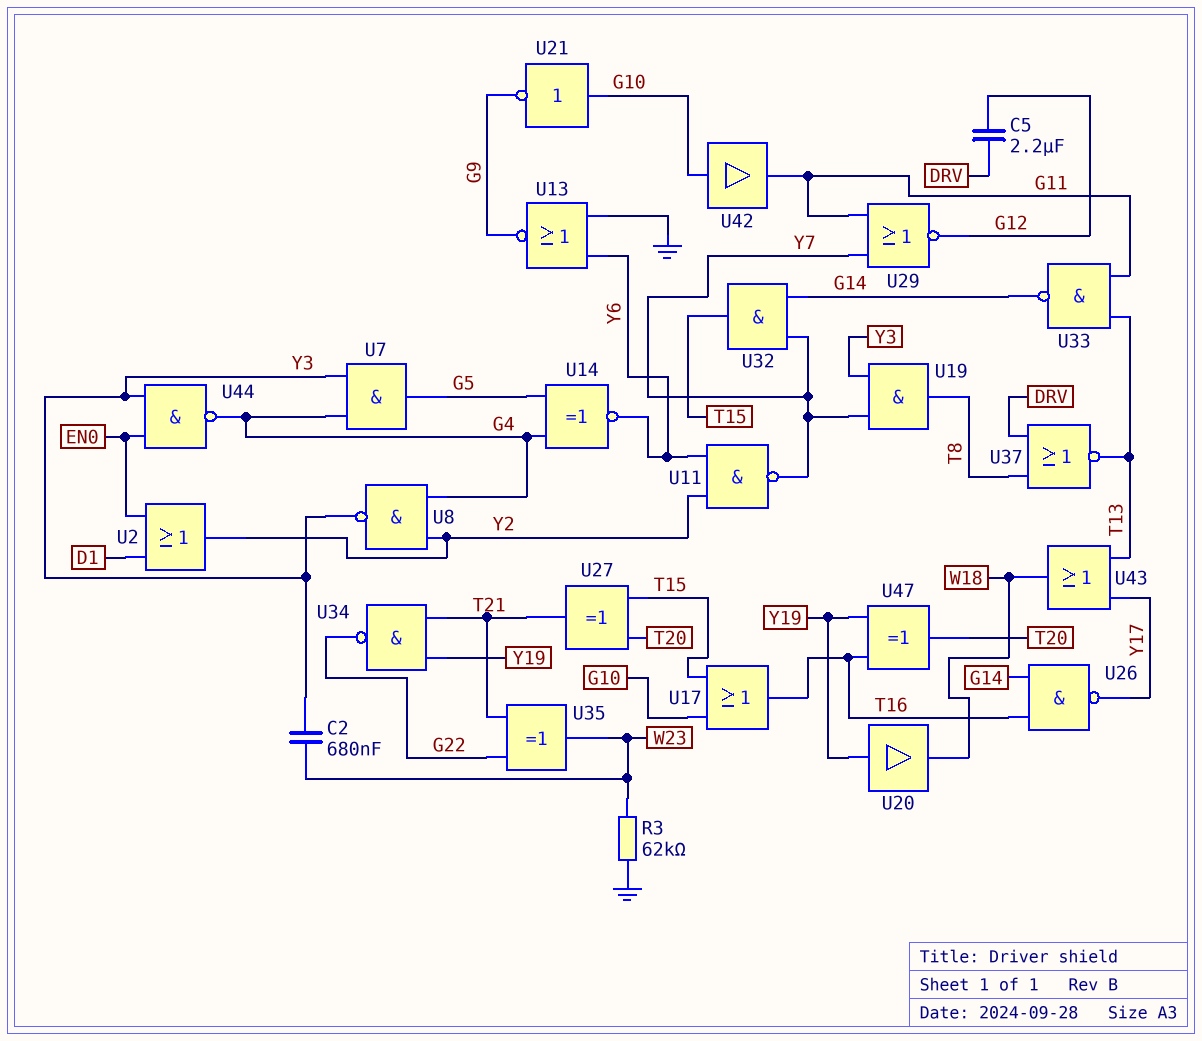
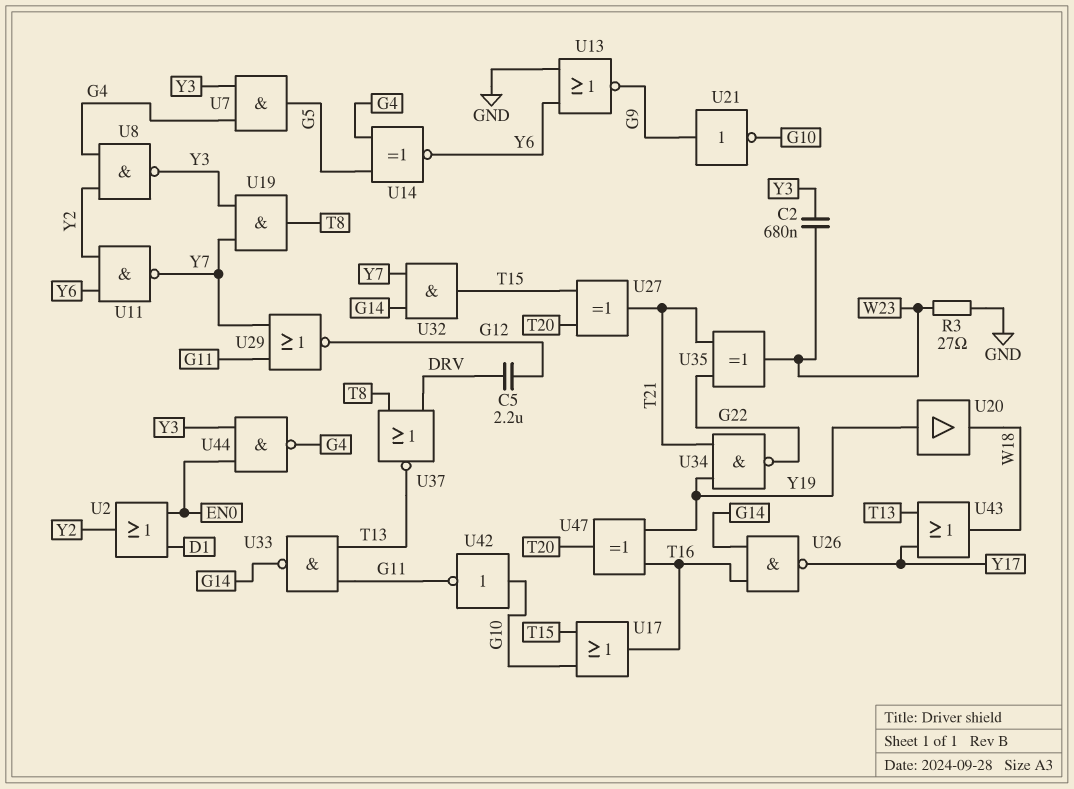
R3: 62k (GND, W23) -> 27 (GND, W23)
U21: NOT (in G10, out G9) -> NOT (in G9, out G10)
U42: buffer (in G10, out G11) -> NOT (in G10, out G11)

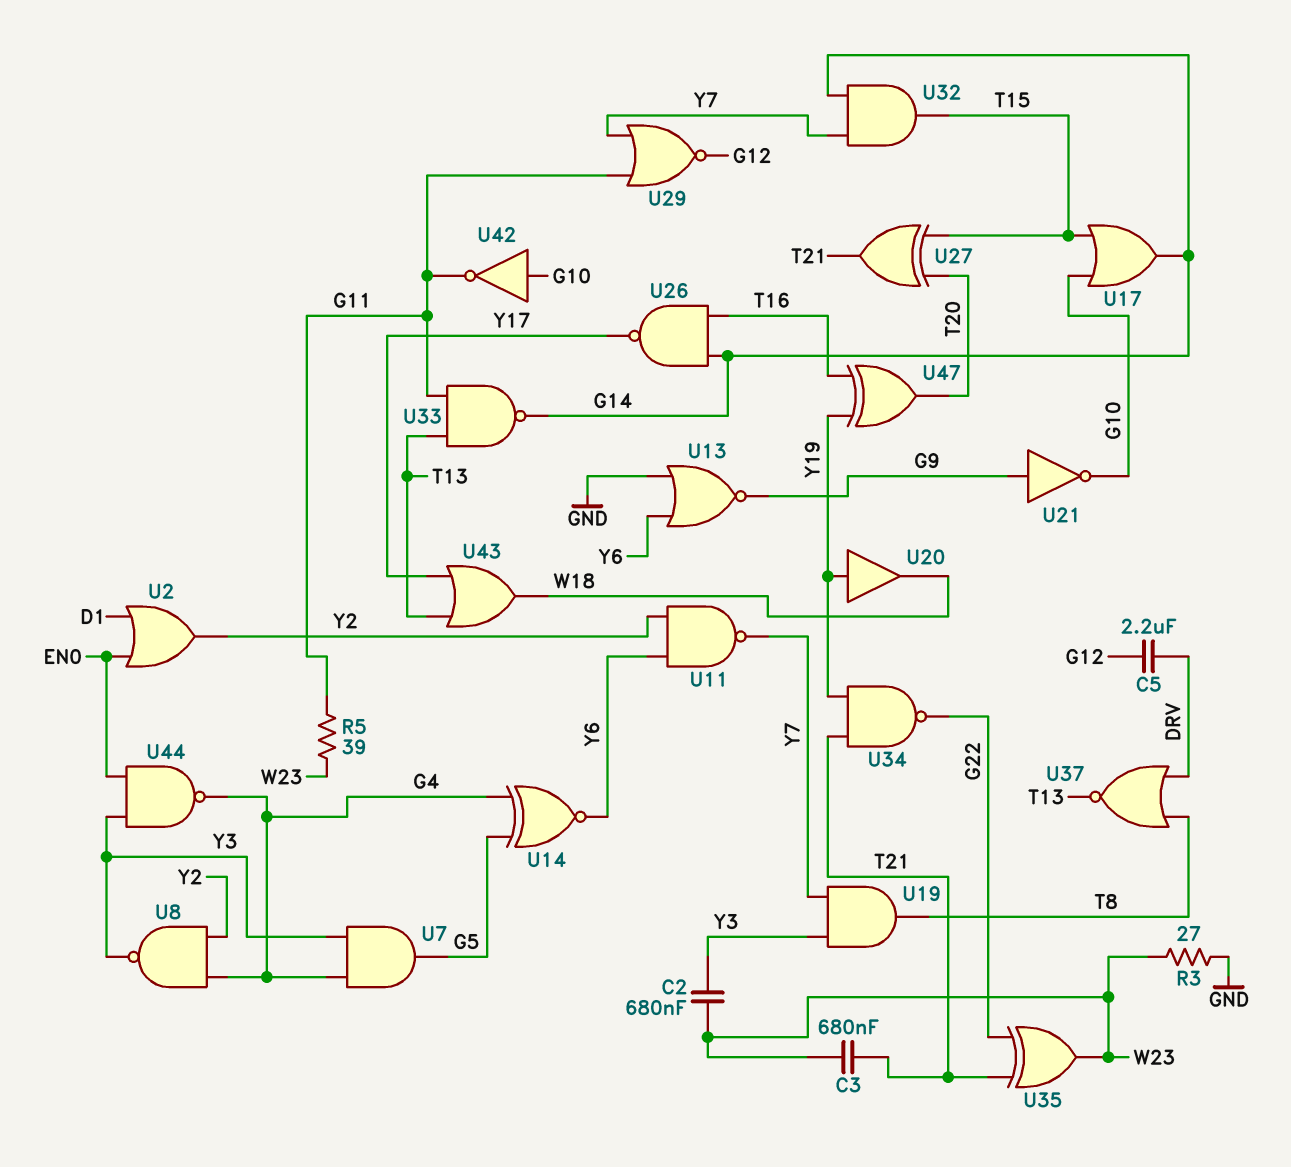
C3: none -> 680nF (T21, W23)
R5: none -> 39 (G11, W23)
U17: OR (in G10, in T15, out T16) -> OR (in G10, in T15, out G14)

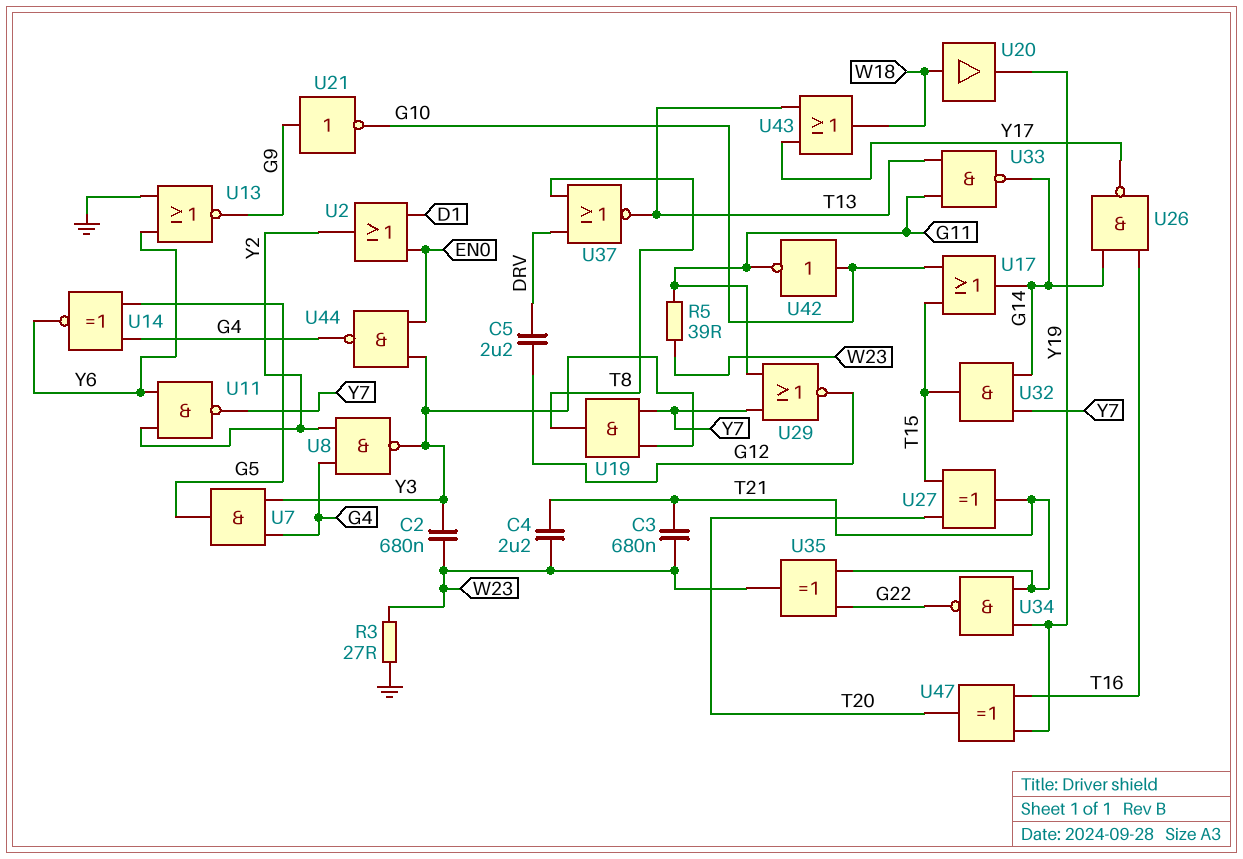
C4: none -> 2.2uF (T21, W23)
U20: buffer (in Y19, out W18) -> buffer (in W18, out Y19)

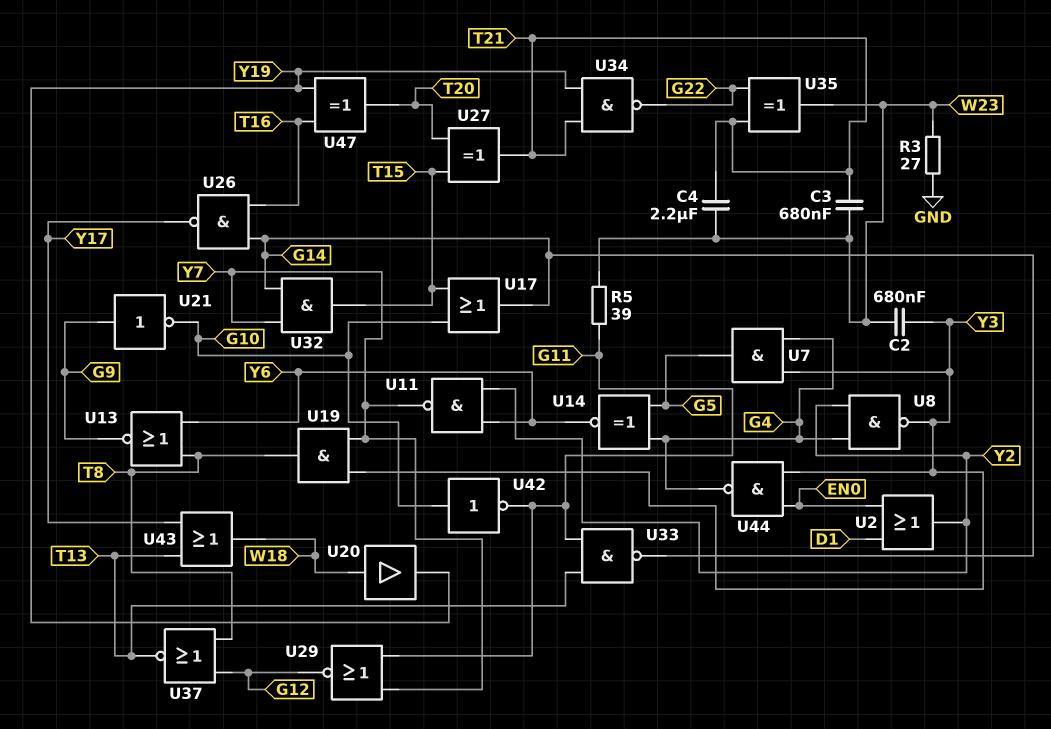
C5: 2.2uF (DRV, G12) -> none
U13: NOR (in GND, in Y6, out G9) -> NOR (in T8, in Y6, out G9)
U37: NOR (in DRV, in T8, out T13) -> NOR (in G12, in T8, out T13)

